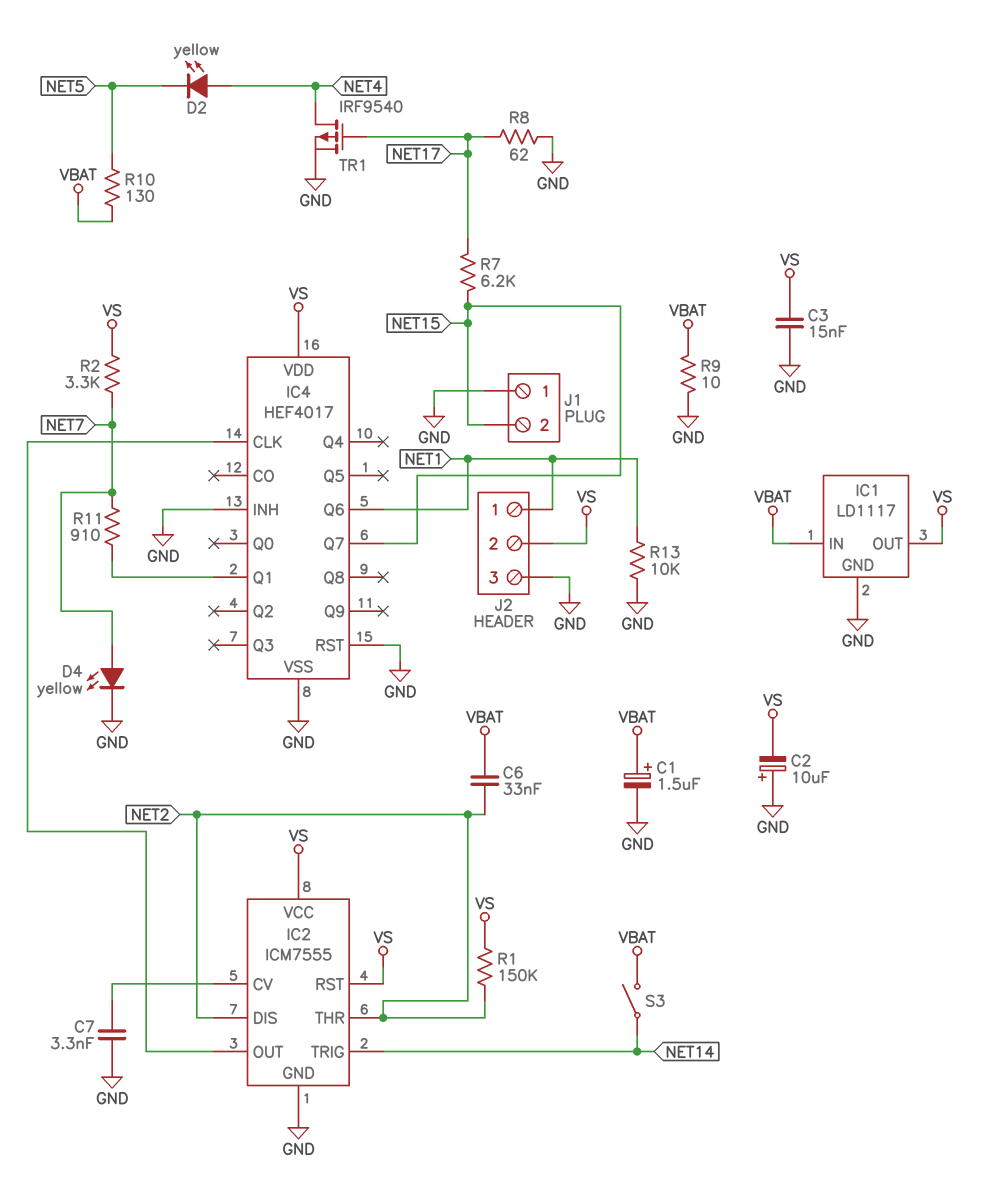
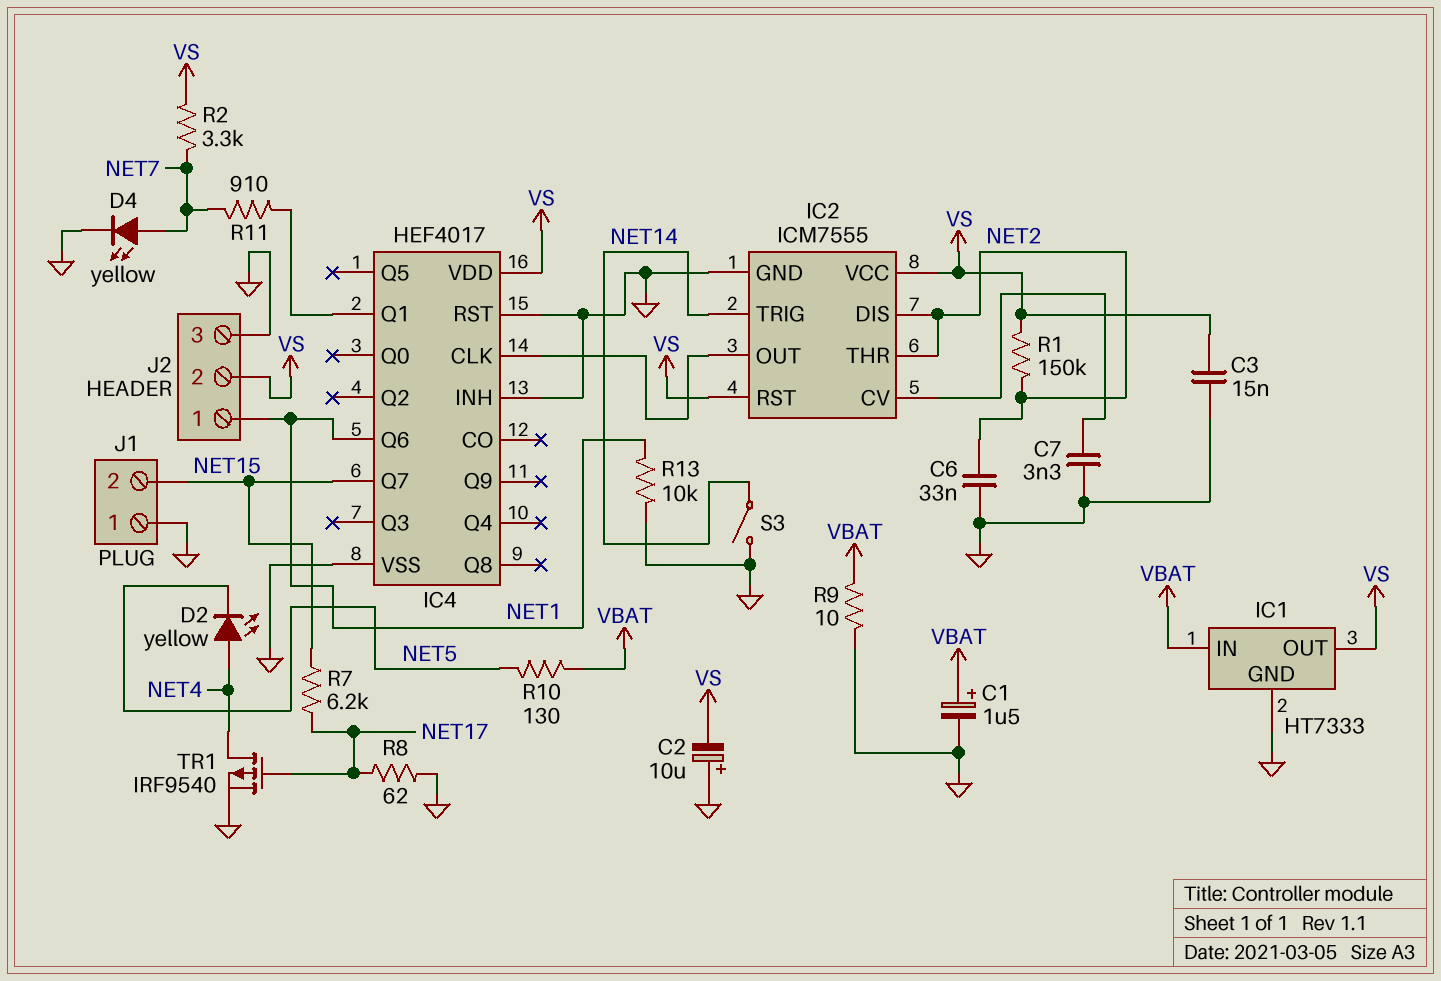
C6: 33nF (NET2, VBAT) -> 33nF (GND, NET2)
IC1: LD1117 -> HT7333
S3: switch (NET14, VBAT) -> switch (GND, NET14)

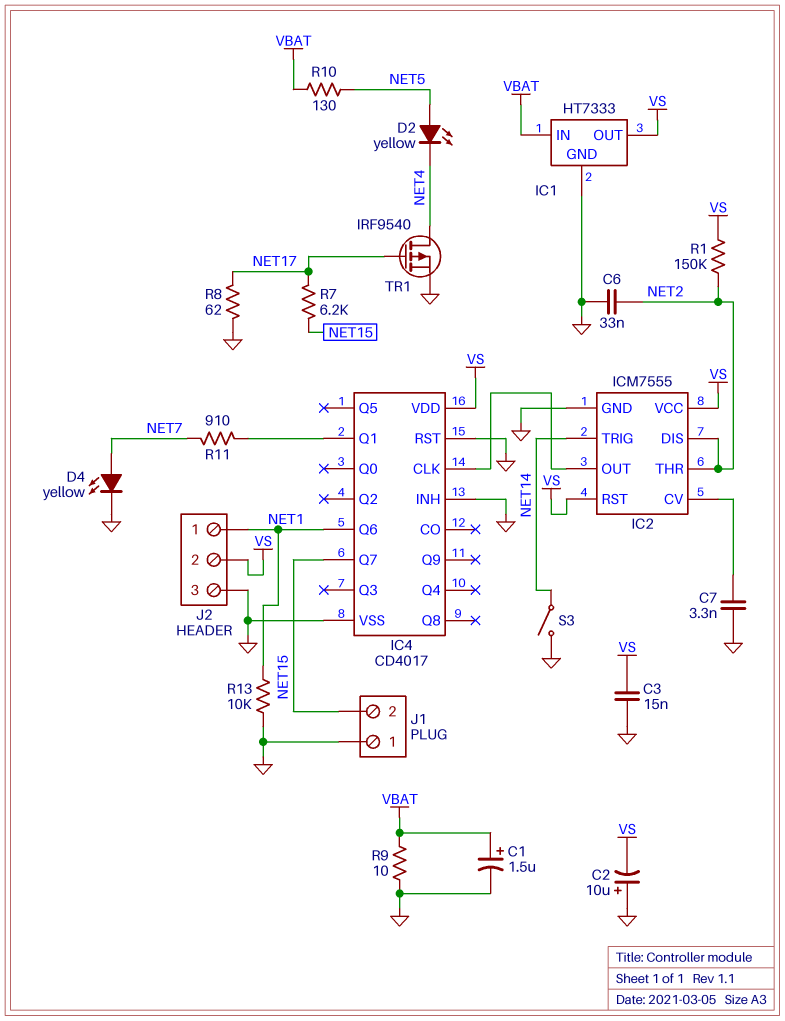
D2: LED yellow (A NET4, K NET5) -> LED yellow (A NET5, K NET4)
IC4: HEF4017 -> CD4017
R2: 3.3k (NET7, VS) -> none

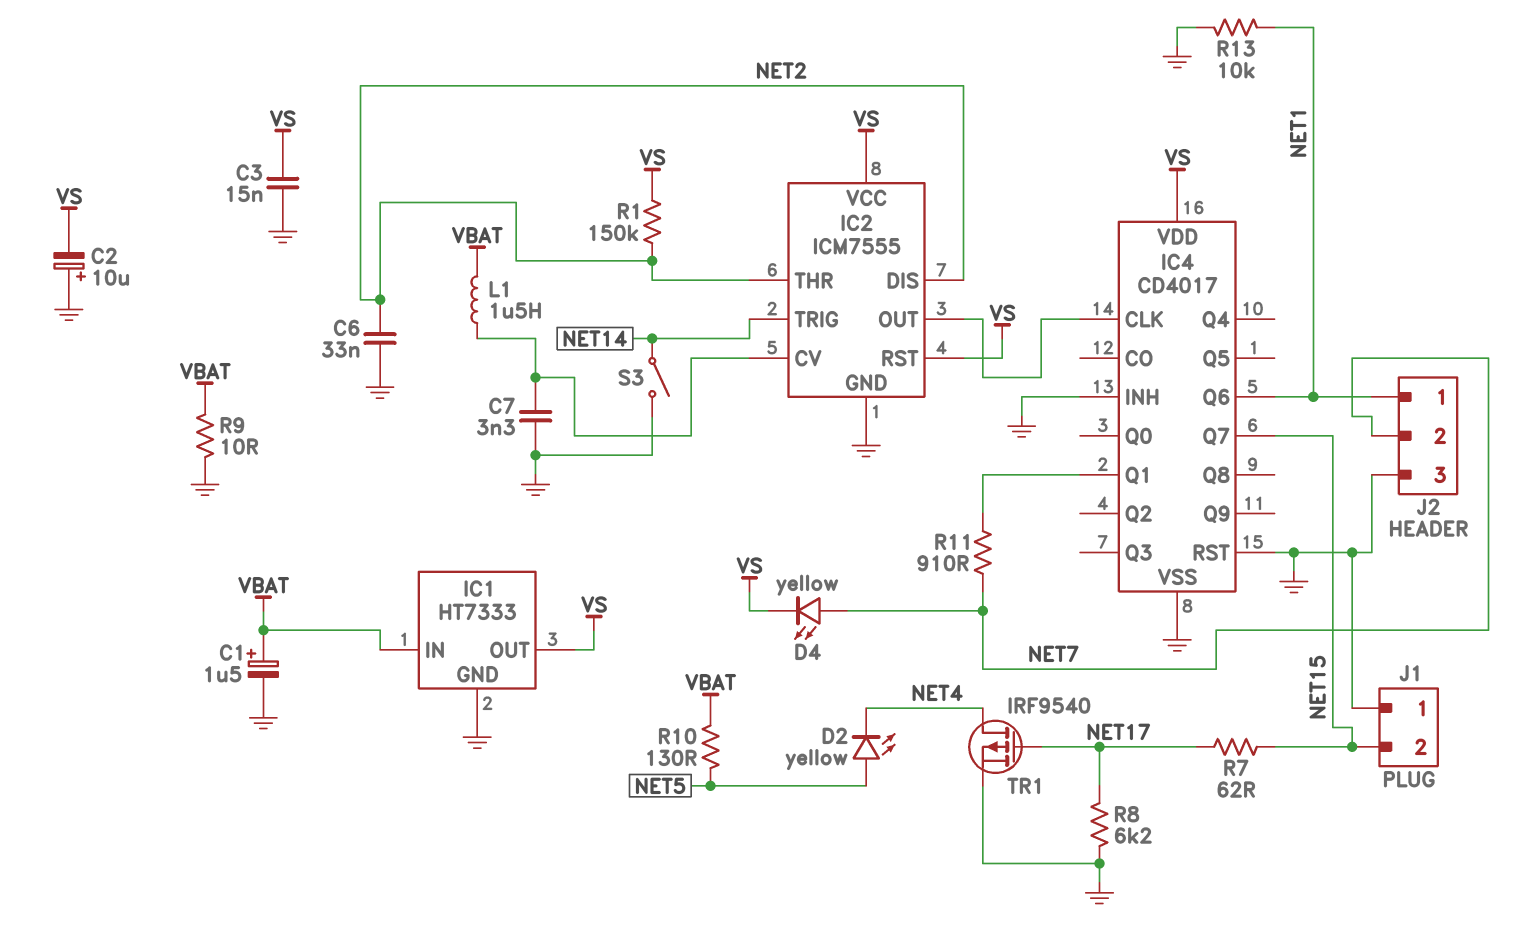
D4: LED yellow (A NET7, K GND) -> LED yellow (A NET7, K VS)
J2 pin 2: VS -> NET7
L1: none -> 1.5uH (IC2/CV, VBAT)
R7: 6.2k (NET15, NET17) -> 62 (NET15, NET17)
R8: 62 (GND, NET17) -> 6.2k (GND, NET17)

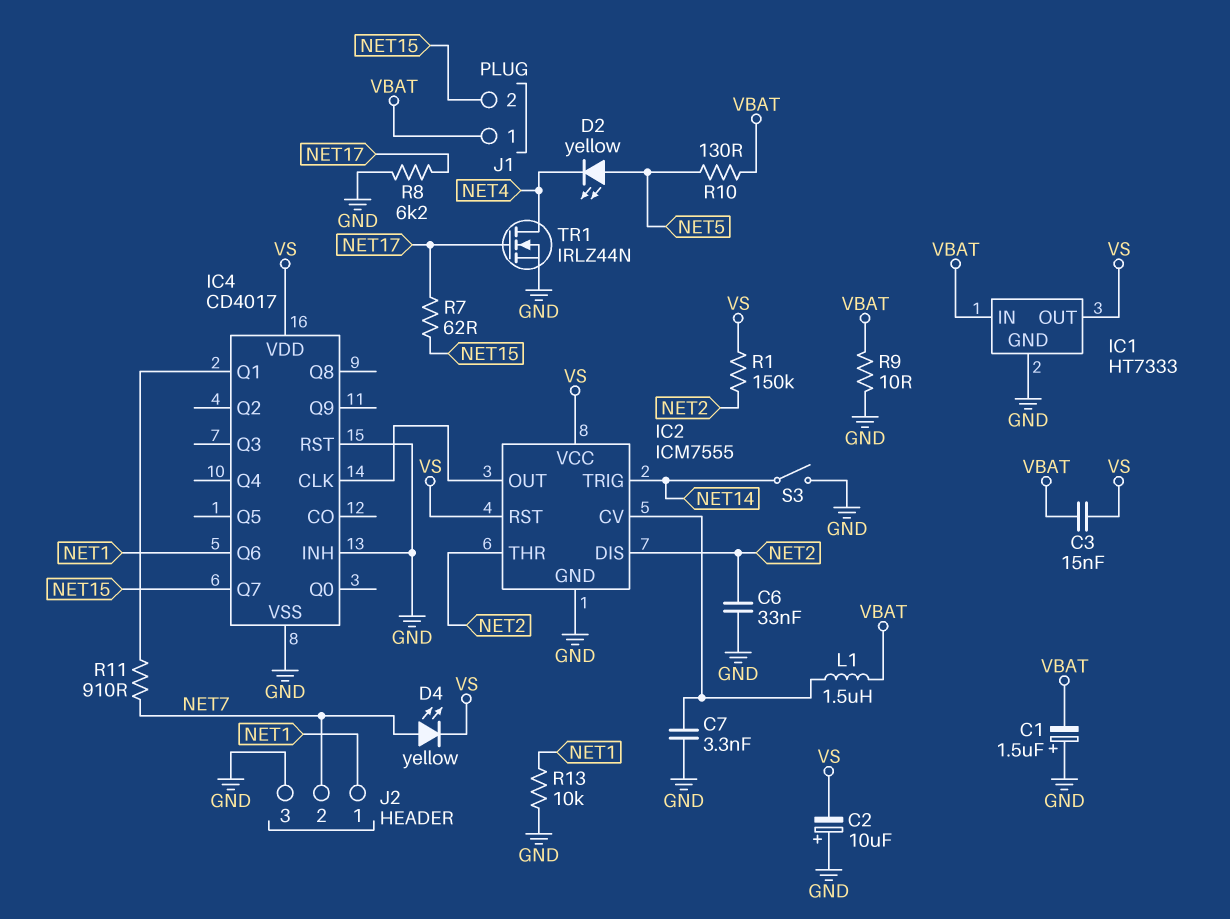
C1: 1.5uF (plus VBAT, minus GND) -> 1.5uF (plus GND, minus VBAT)
C3: 15nF (GND, VS) -> 15nF (VBAT, VS)
J1 pin 1: GND -> VBAT
TR1: PMOS IRF9540 (G NET17, D NET4, S GND) -> NMOS IRLZ44N (G NET17, D NET4, S GND)

